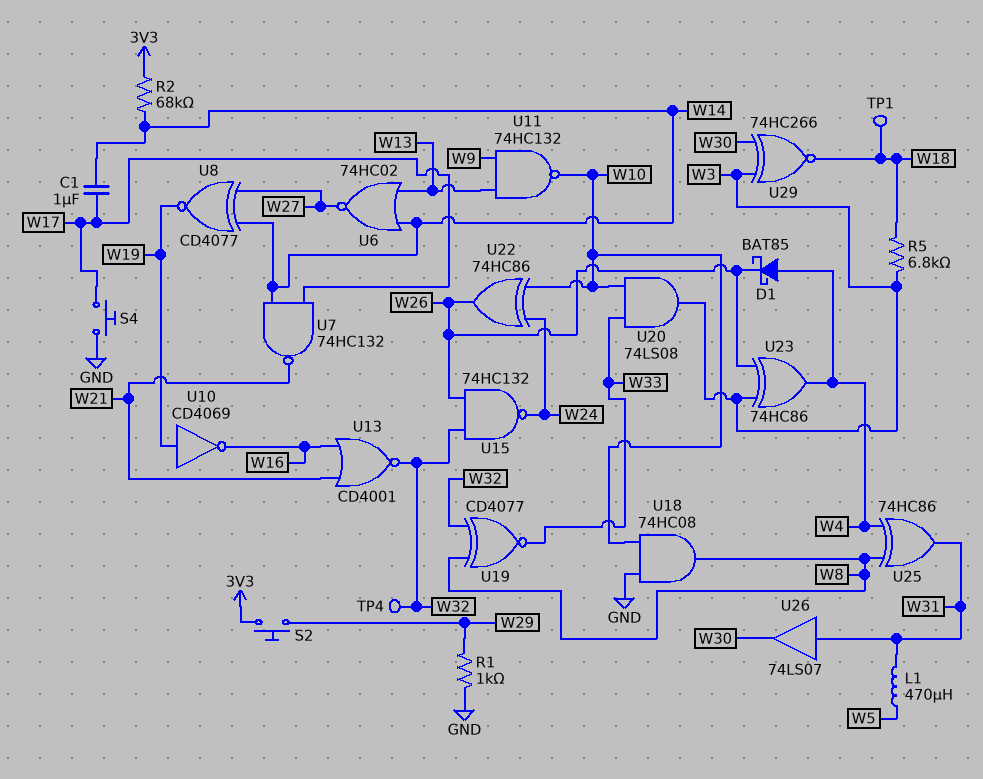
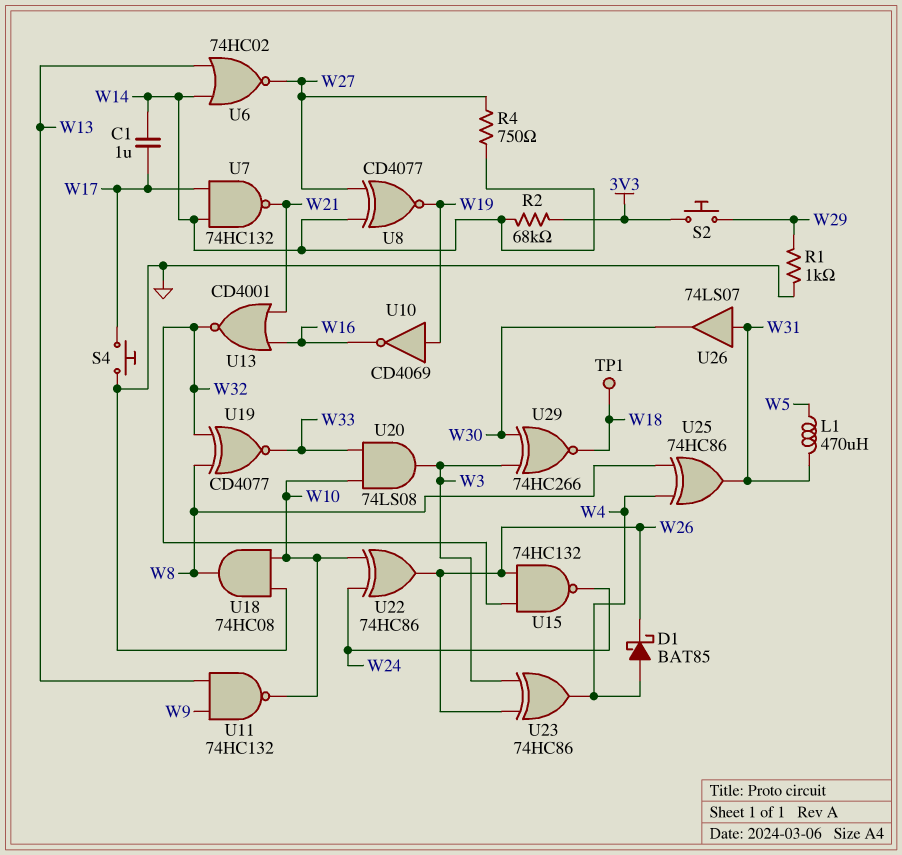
R4: none -> 750 (W14, W27)
R5: 6.8k (W3, W18) -> none
TP4: test point (W32) -> none

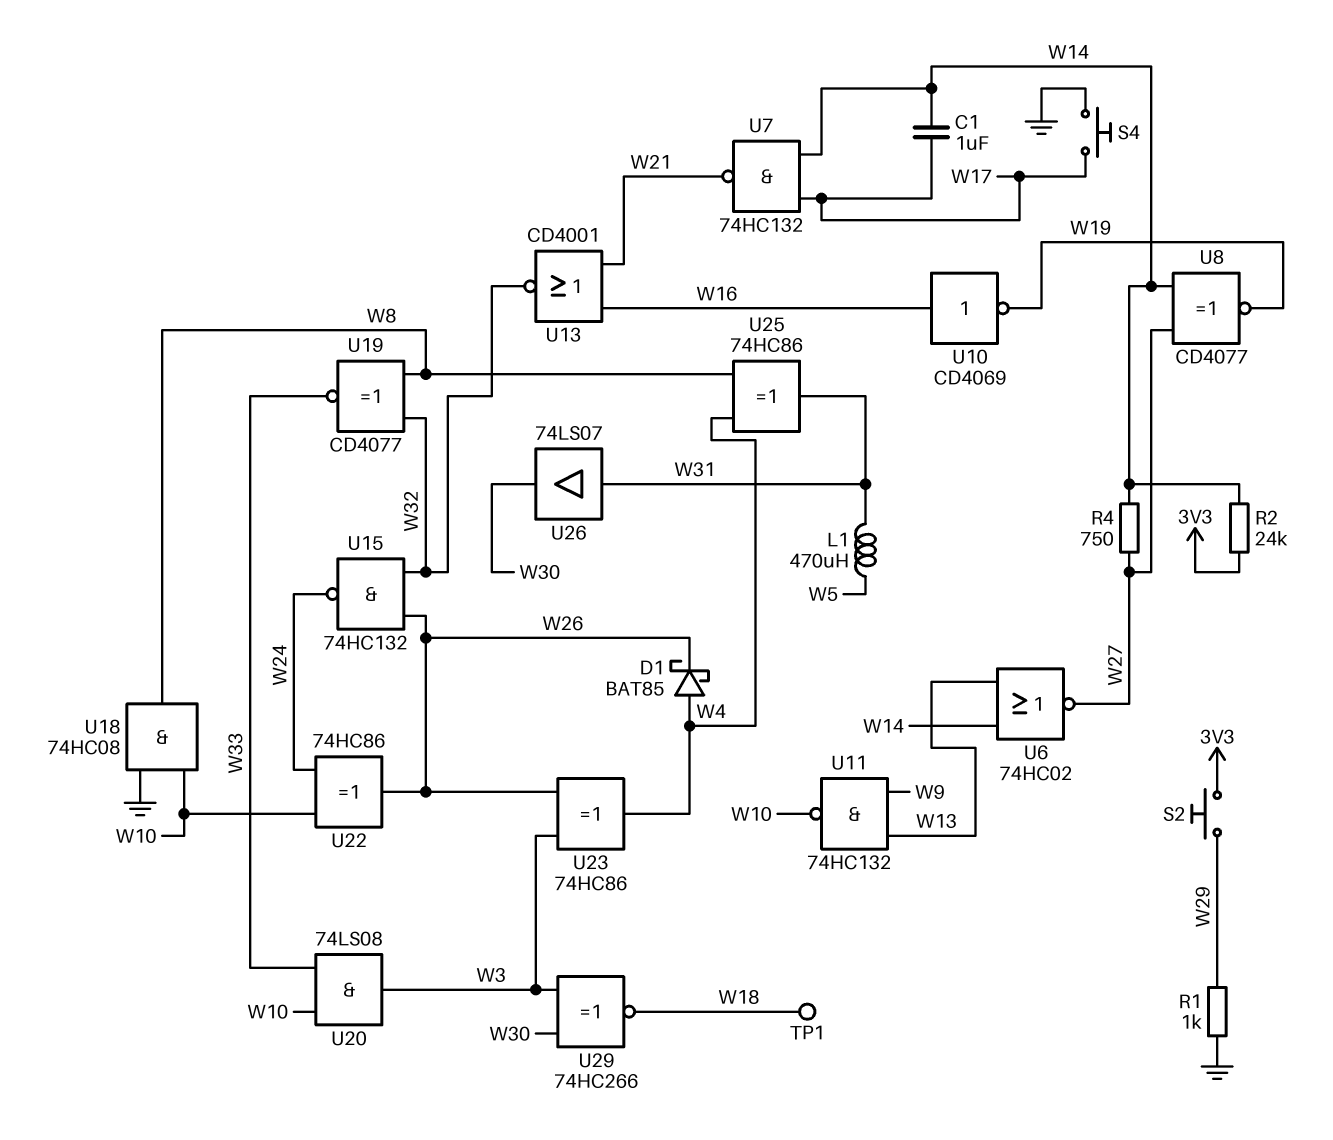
R2: 68k (3V3, W14) -> 24k (3V3, W14)
U10: NOT CD4069 (in W19, out W16) -> NOT CD4069 (in W16, out W19)

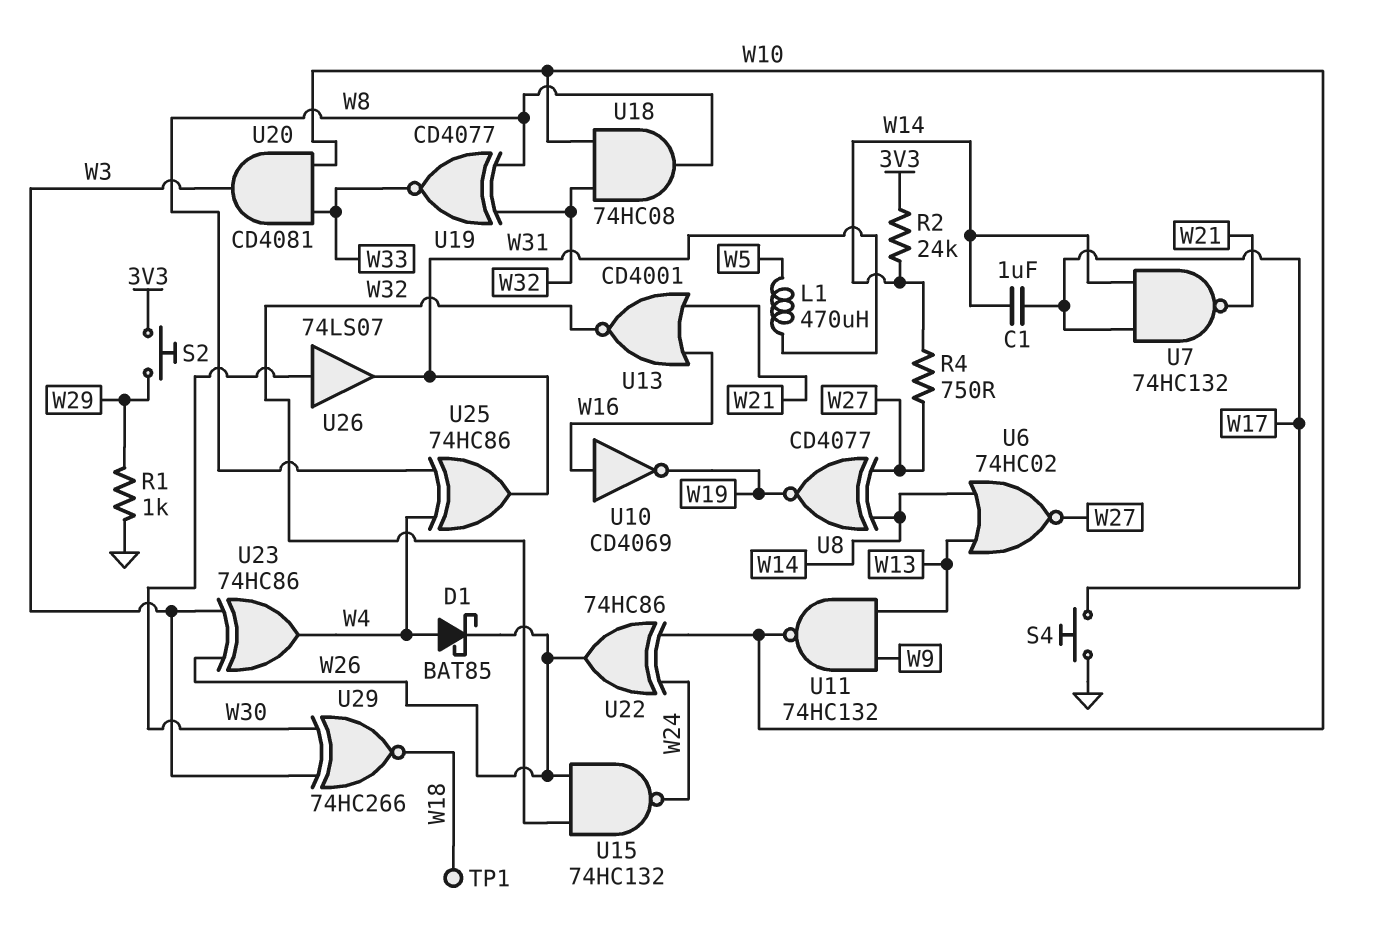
U18: AND 74HC08 (in GND, in W10, out W8) -> AND 74HC08 (in W10, in W32, out W8)
U20: AND 74LS08 (in W10, in W33, out W3) -> AND CD4081 (in W10, in W33, out W3)
U26: buffer 74LS07 (in W31, out W30) -> buffer 74LS07 (in W30, out W31)

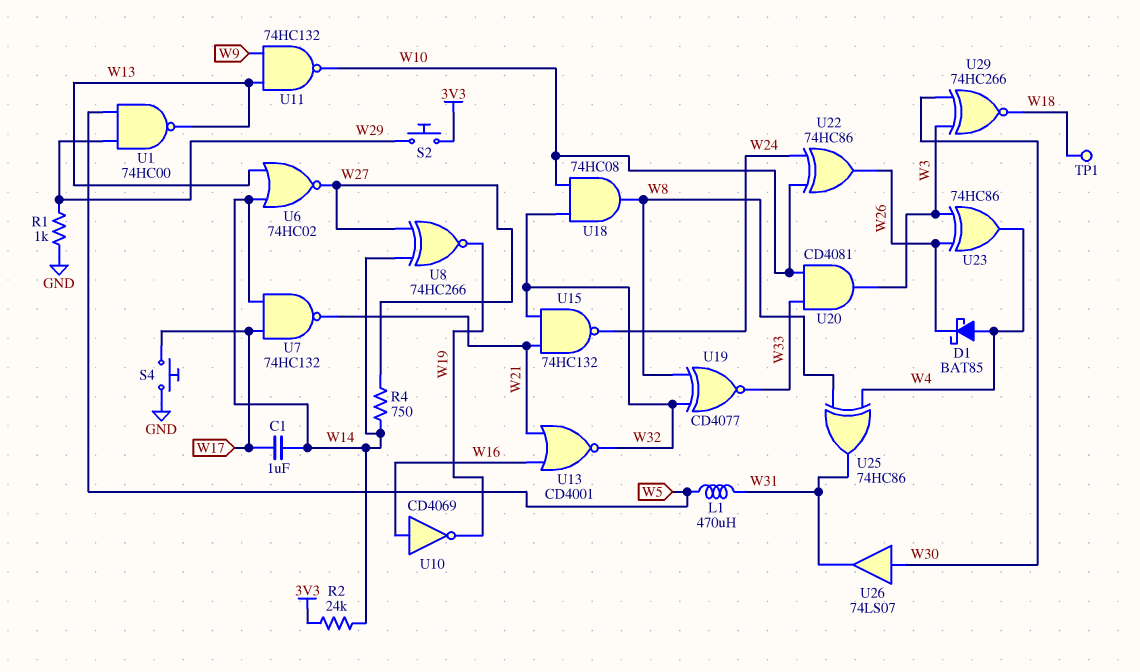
U1: none -> NAND 74HC00 (in W5, in W29, out W13)
U8: XNOR CD4077 (in W14, in W27, out W19) -> XNOR 74HC266 (in W14, in W27, out W19)
U15: NAND 74HC132 (in W26, in W32, out W24) -> NAND 74HC132 (in W21, in W32, out W24)

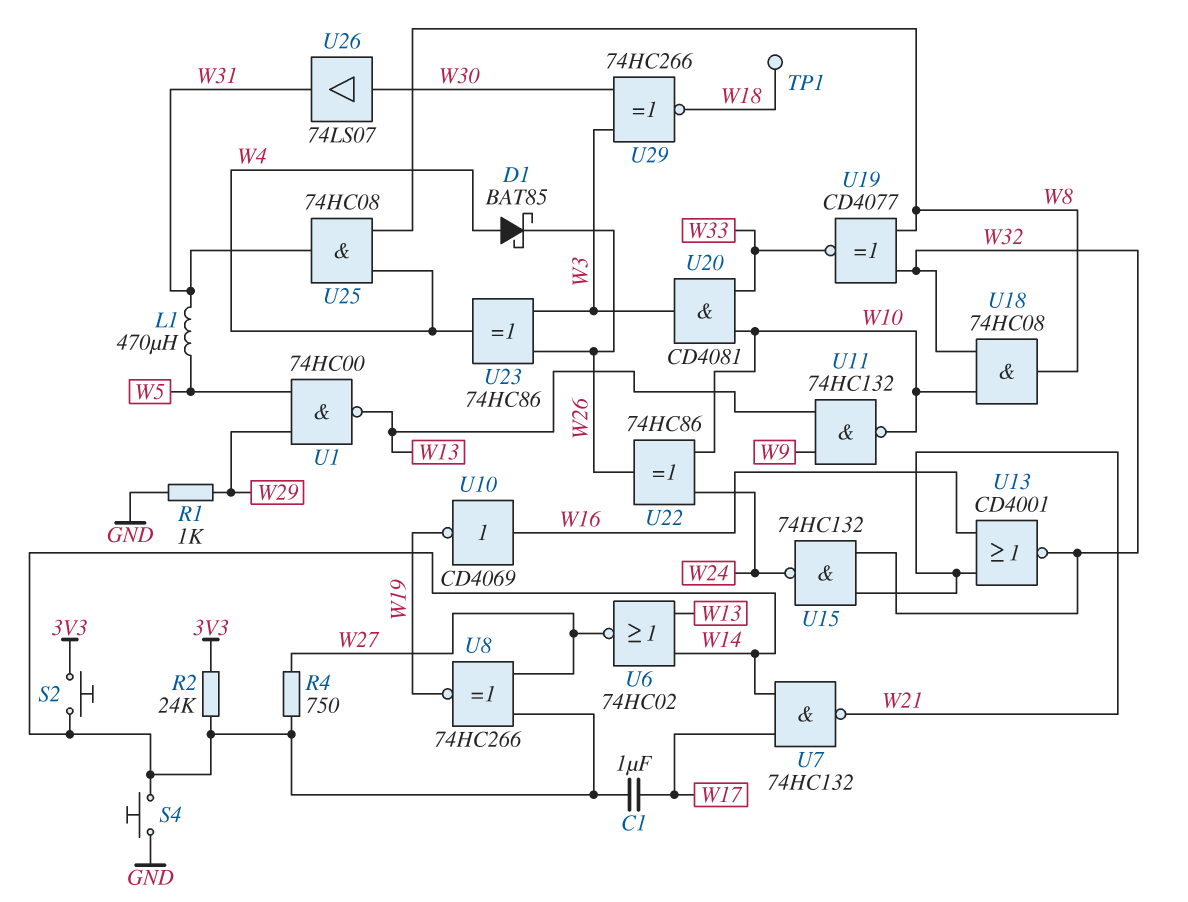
S2: button (3V3, W29) -> button (3V3, W14)
S4: button (GND, W17) -> button (GND, W14)
U25: XOR 74HC86 (in W4, in W8, out W31) -> AND 74HC08 (in W4, in W8, out W31)

